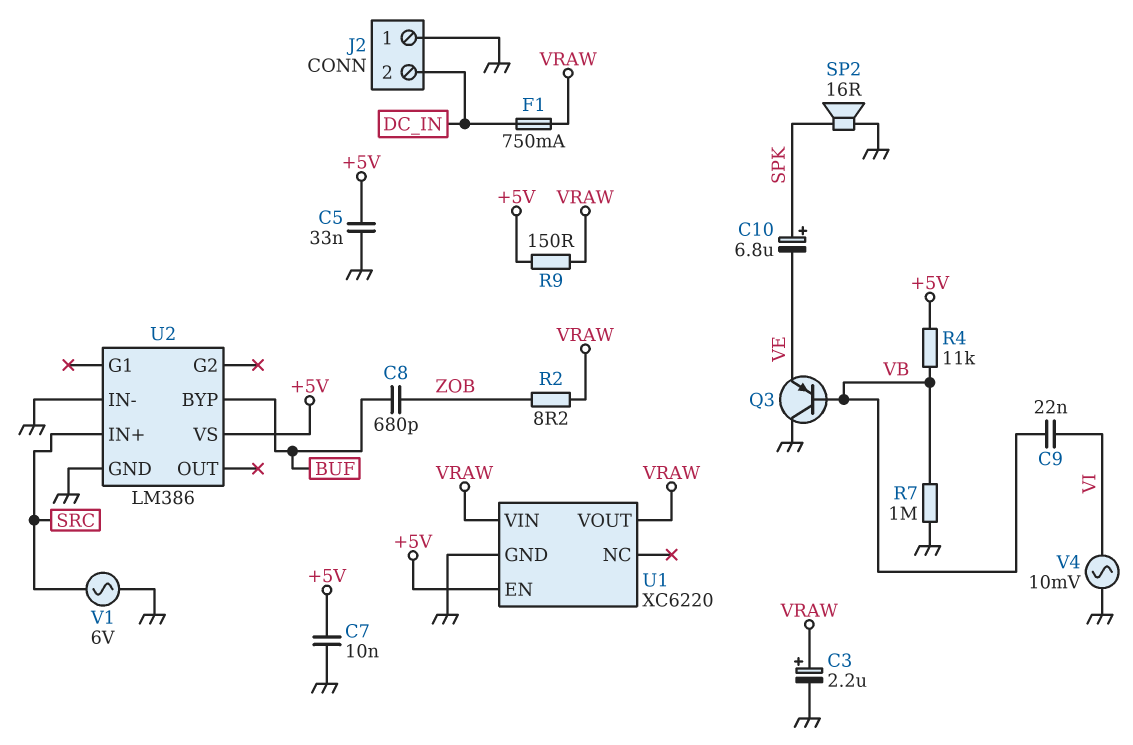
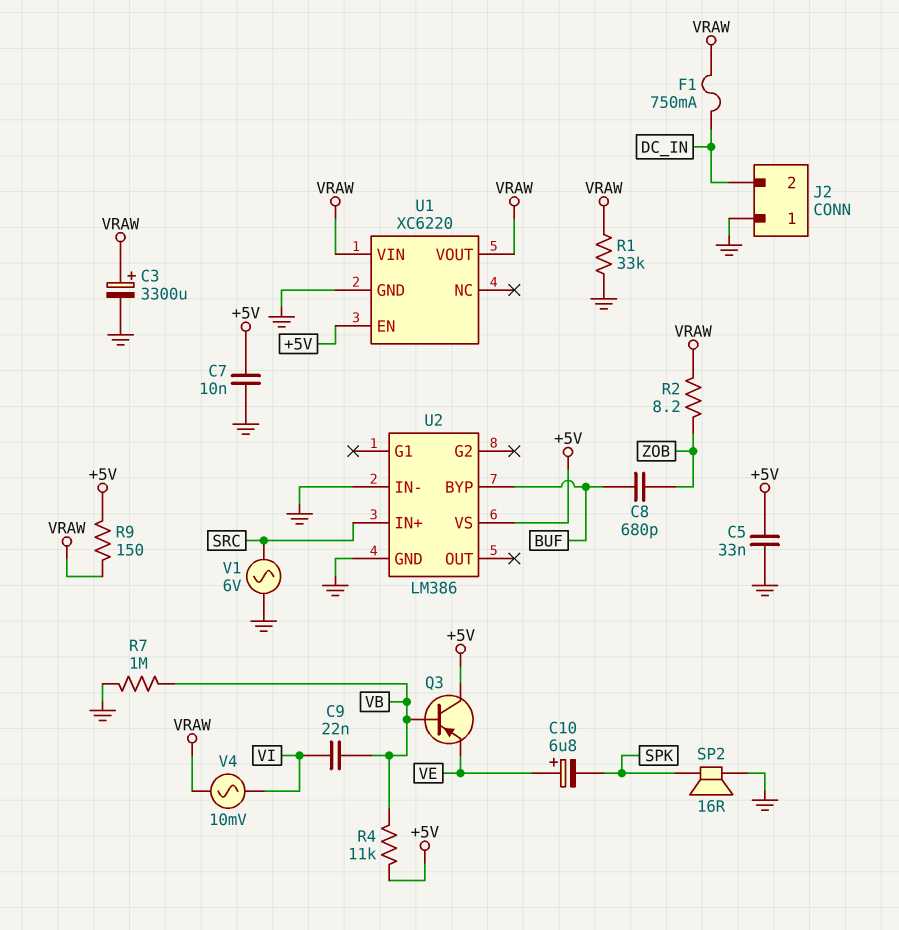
C3: 2.2uF (plus VRAW, minus GND) -> 3300uF (plus VRAW, minus GND)
C10: 6.8uF (plus SPK, minus VE) -> 6.8uF (plus VE, minus SPK)
Q3: PNP (B VB, C GND, E VE) -> PNP (B VB, C +5V, E VE)
R1: none -> 33k (GND, VRAW)
V4: AC 10mV (GND, VI) -> AC 10mV (VI, VRAW)

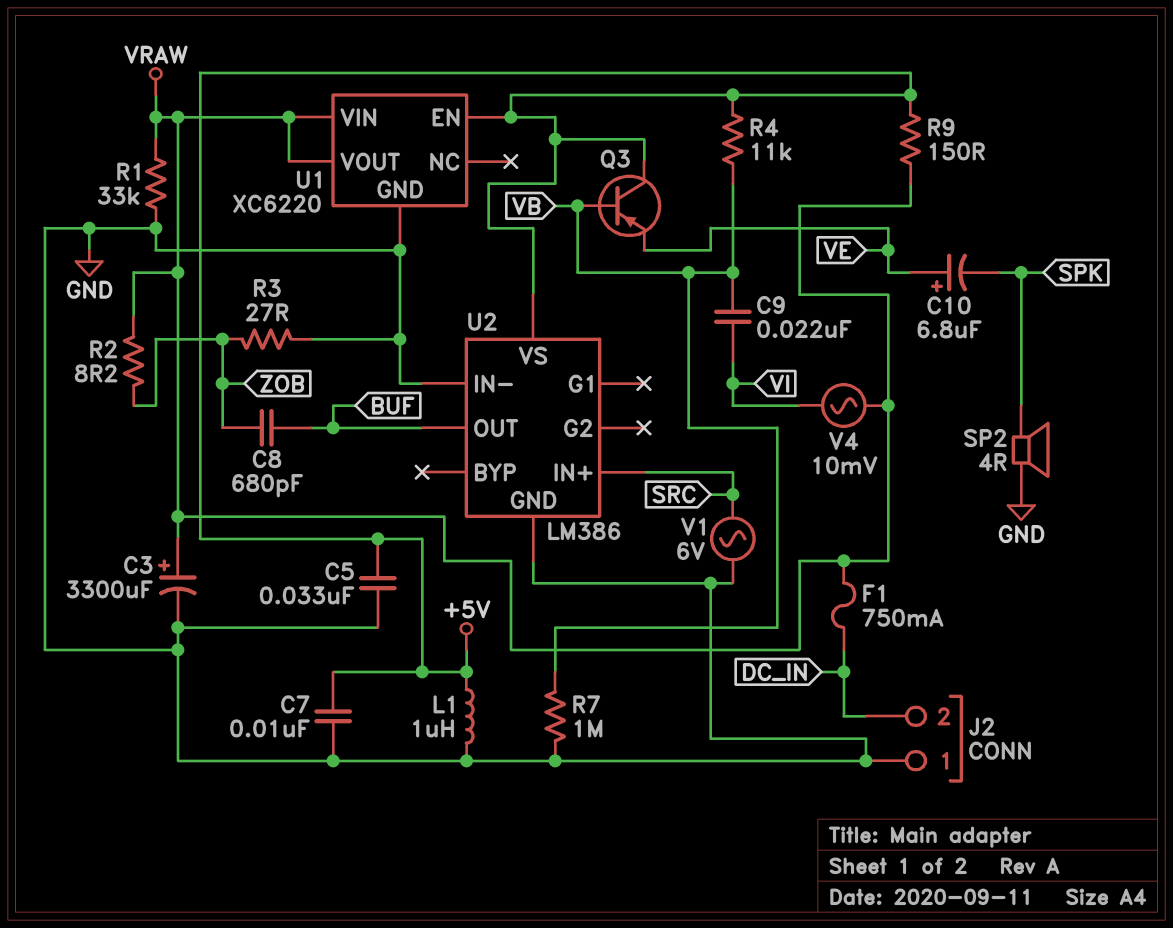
L1: none -> 1uH (+5V, GND)
R3: none -> 27 (GND, ZOB)
SP2: speaker 16R (GND, SPK) -> speaker 4R (GND, SPK)
U2 pin BYP: BUF -> none
U2 pin OUT: none -> BUF

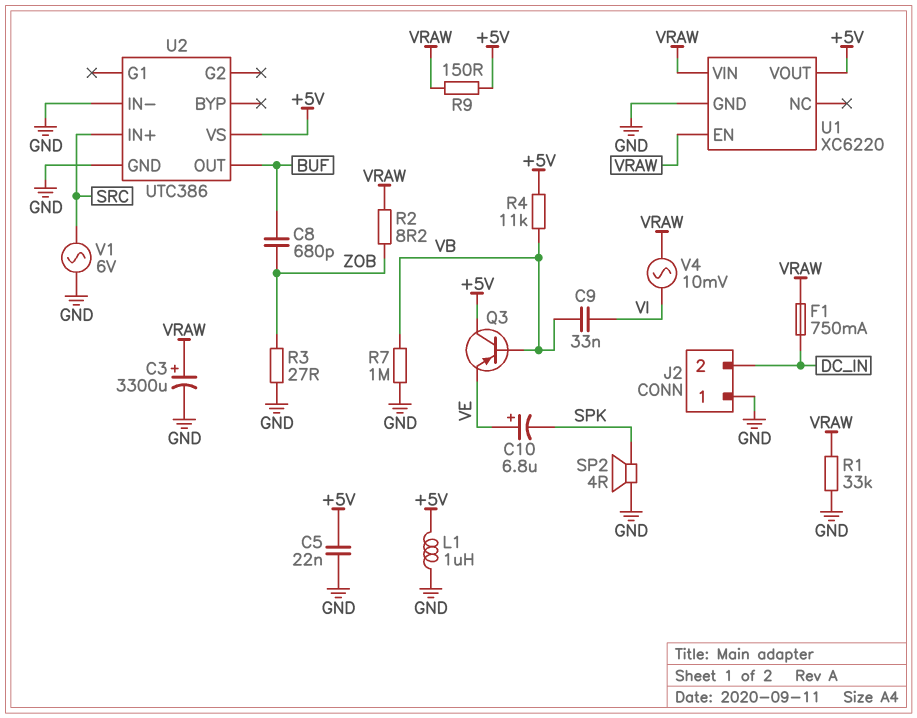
C5: 33nF (+5V, GND) -> 22nF (+5V, GND)
C7: 10nF (+5V, GND) -> none
C9: 22nF (VB, VI) -> 33nF (VB, VI)
U1 pin EN: +5V -> VRAW
U1 pin VOUT: VRAW -> +5V
U2: LM386 -> UTC386

